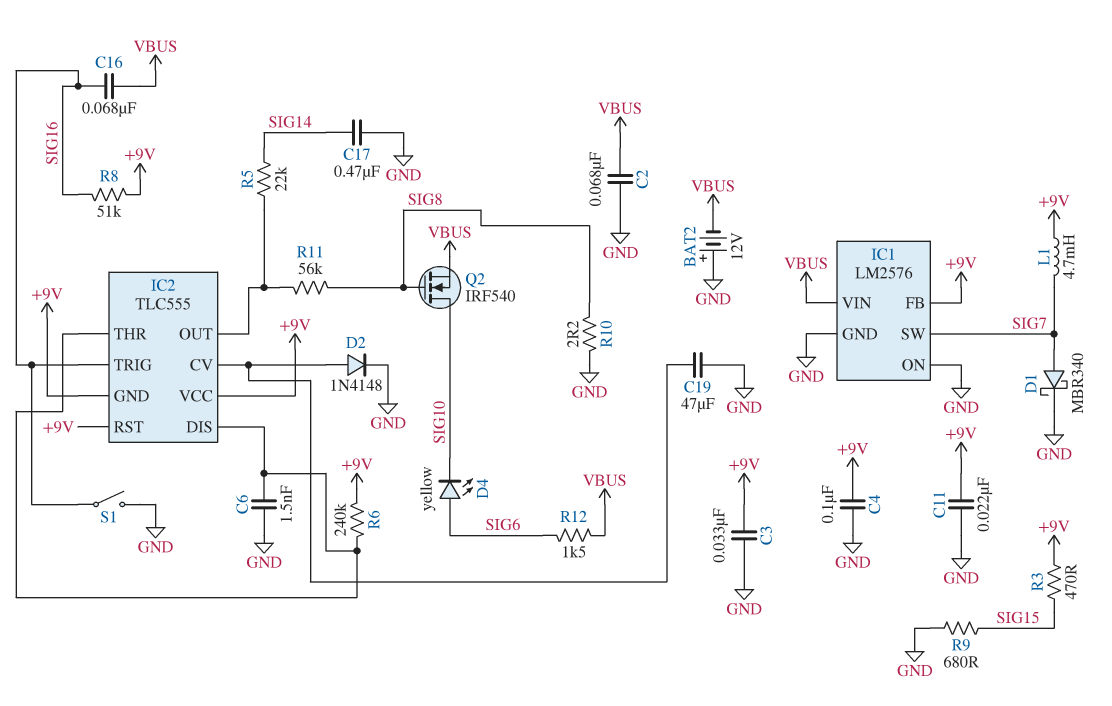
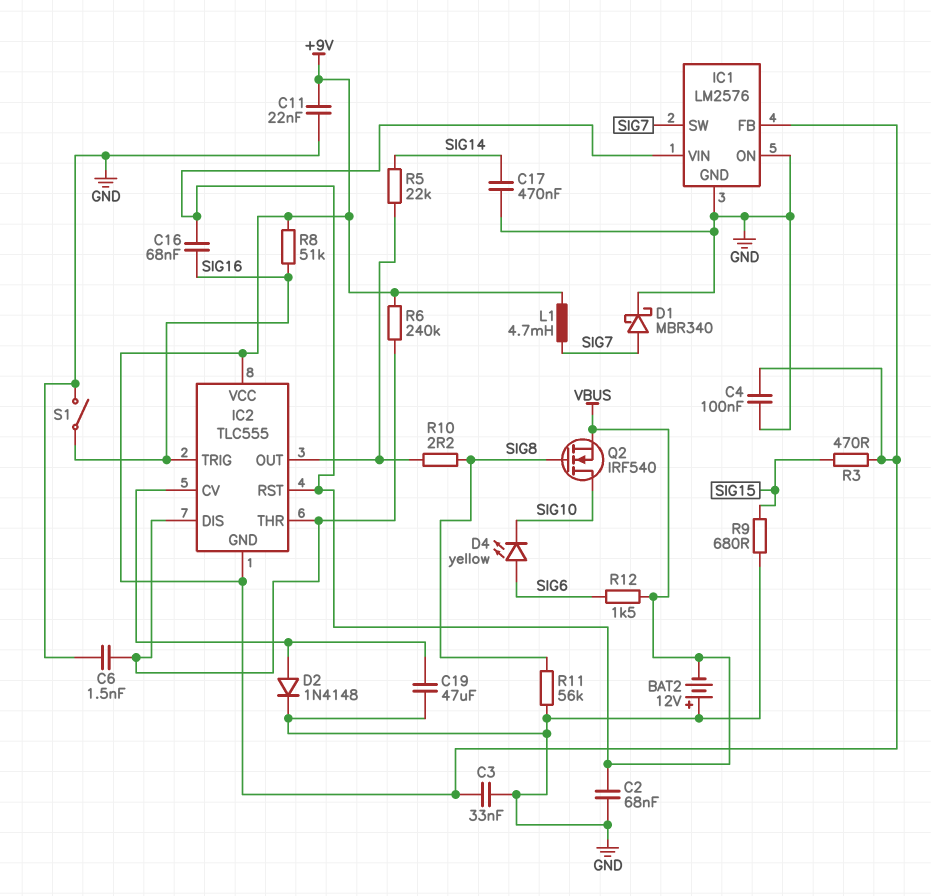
IC2 pin RST: +9V -> VBUS
R10: 2.2 (GND, SIG8) -> 2.2 (IC2/OUT, SIG8)
R11: 56k (IC2/OUT, SIG8) -> 56k (GND, SIG8)

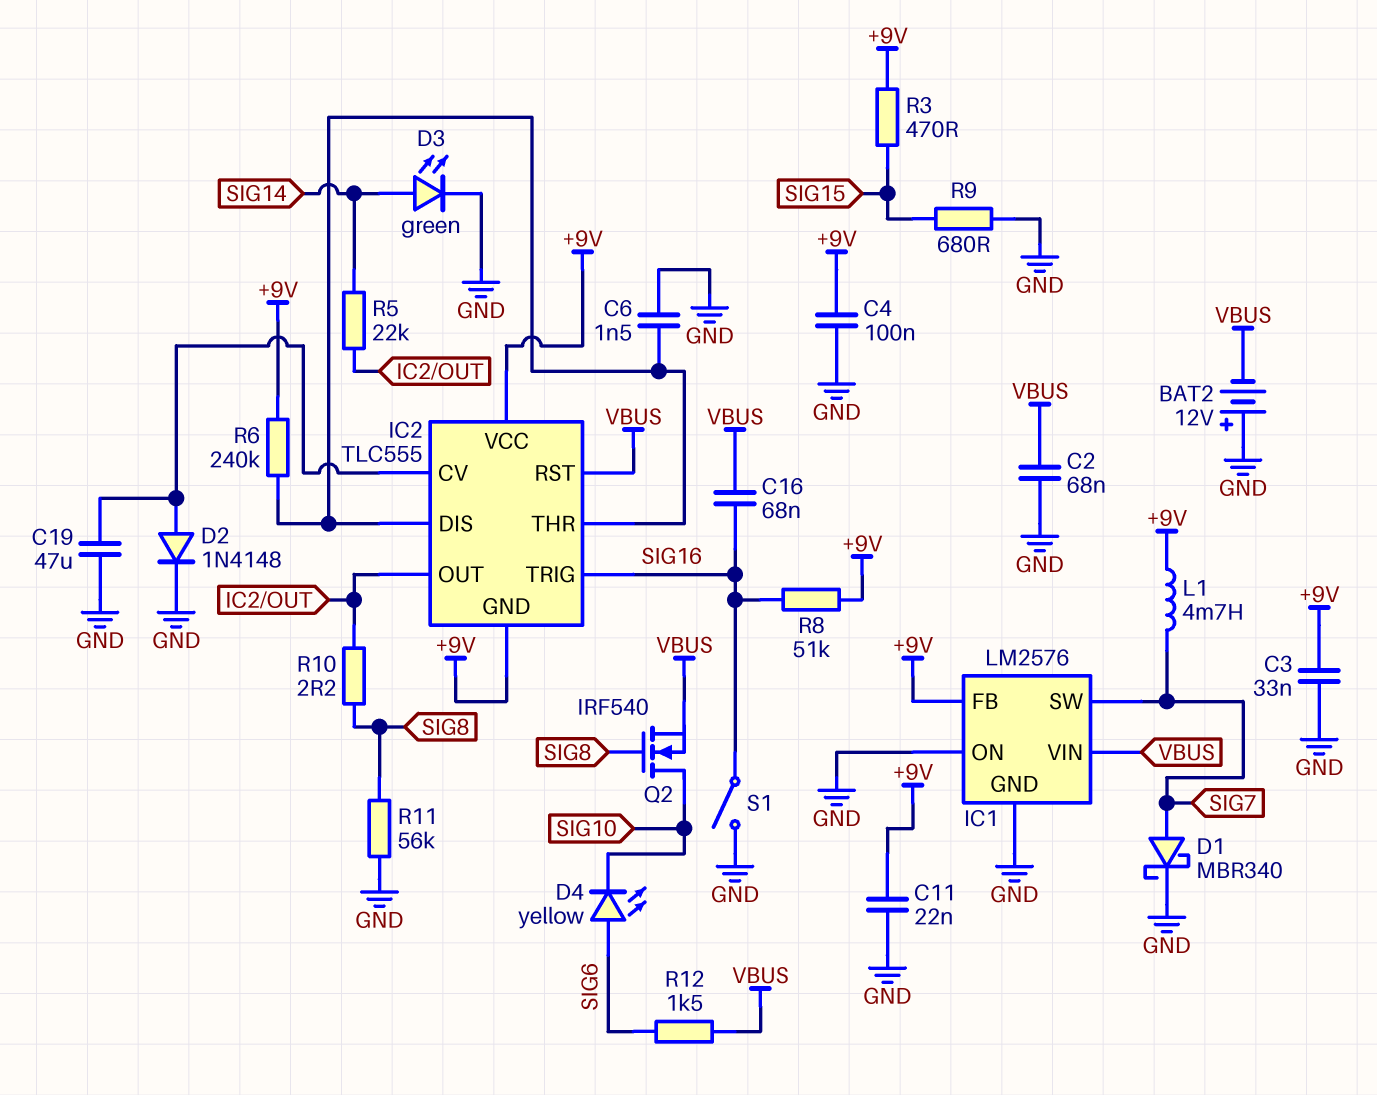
C17: 470nF (GND, SIG14) -> none
D3: none -> LED green (A SIG14, K GND)

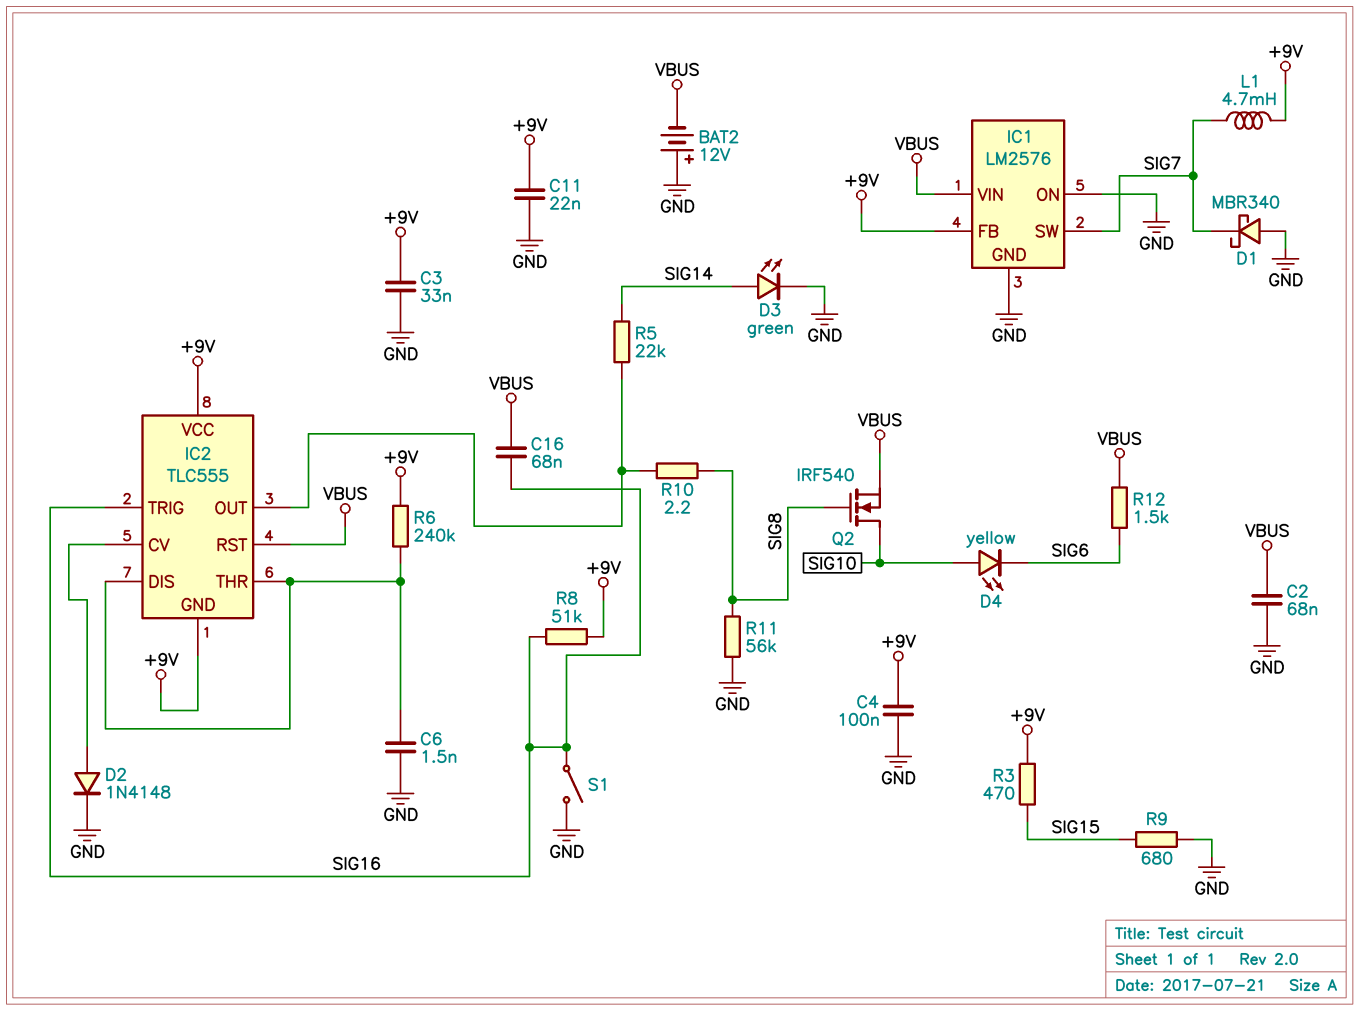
C19: 47uF (GND, IC2/CV) -> none
D1: schottky MBR340 (A SIG7, K GND) -> schottky MBR340 (A GND, K SIG7)
D4: LED yellow (A SIG6, K SIG10) -> LED yellow (A SIG10, K SIG6)

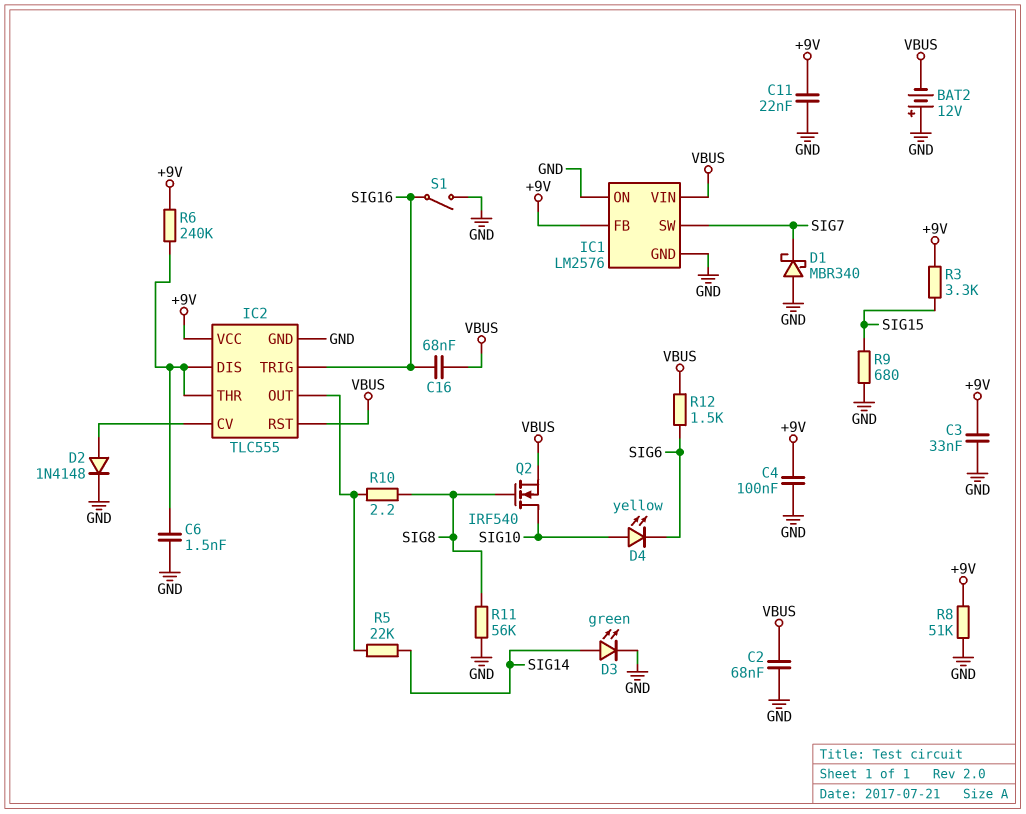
IC2 pin GND: +9V -> GND
L1: 4.7mH (+9V, SIG7) -> none
R3: 470 (+9V, SIG15) -> 3.3k (+9V, SIG15)
R8: 51k (+9V, SIG16) -> 51k (+9V, GND)

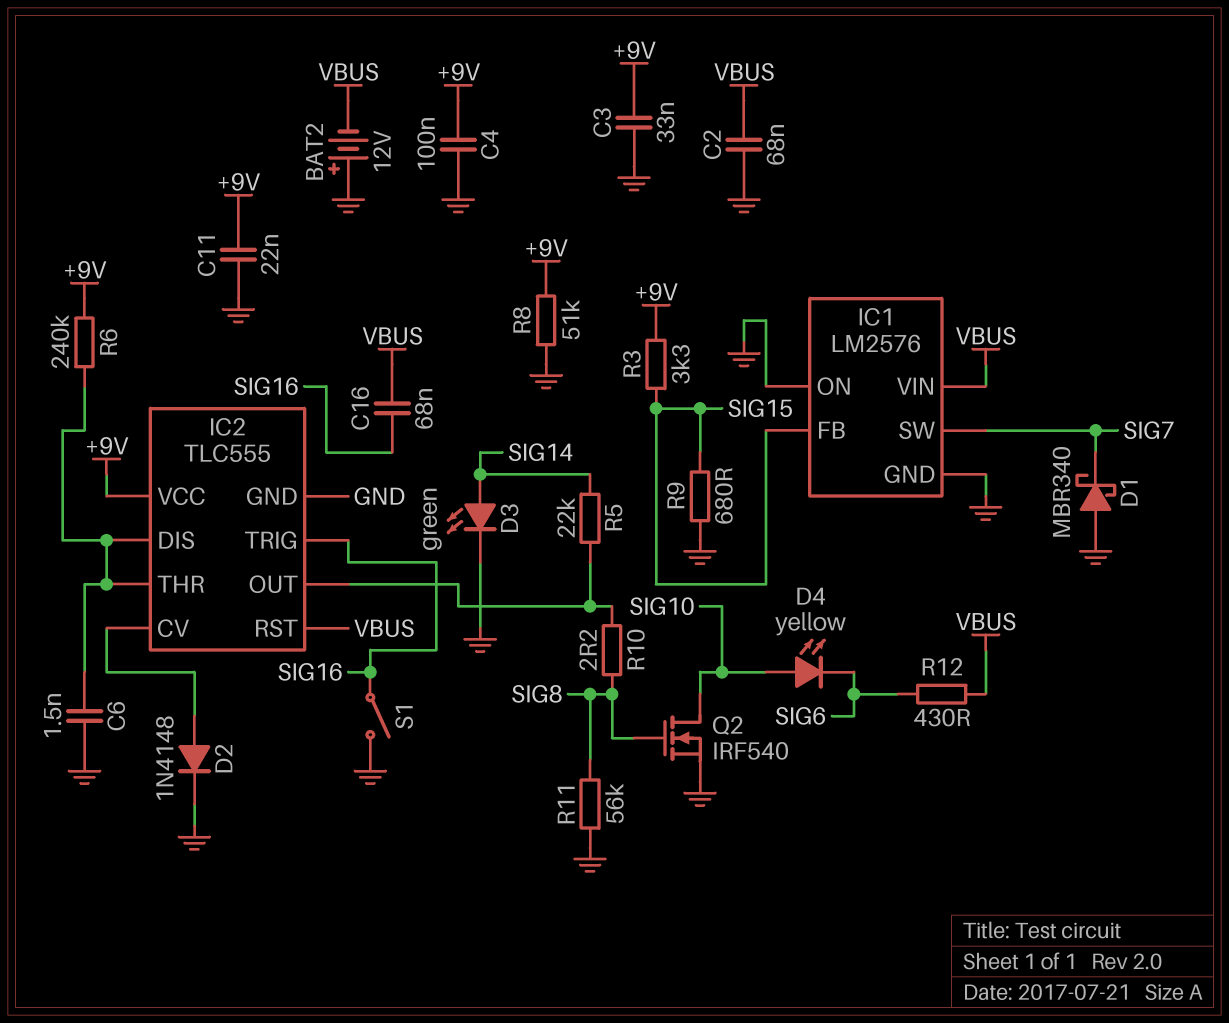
IC1 pin FB: +9V -> SIG15
Q2: NMOS IRF540 (G SIG8, D SIG10, S VBUS) -> NMOS IRF540 (G SIG8, D SIG10, S GND)
R12: 1.5k (SIG6, VBUS) -> 430 (SIG6, VBUS)

